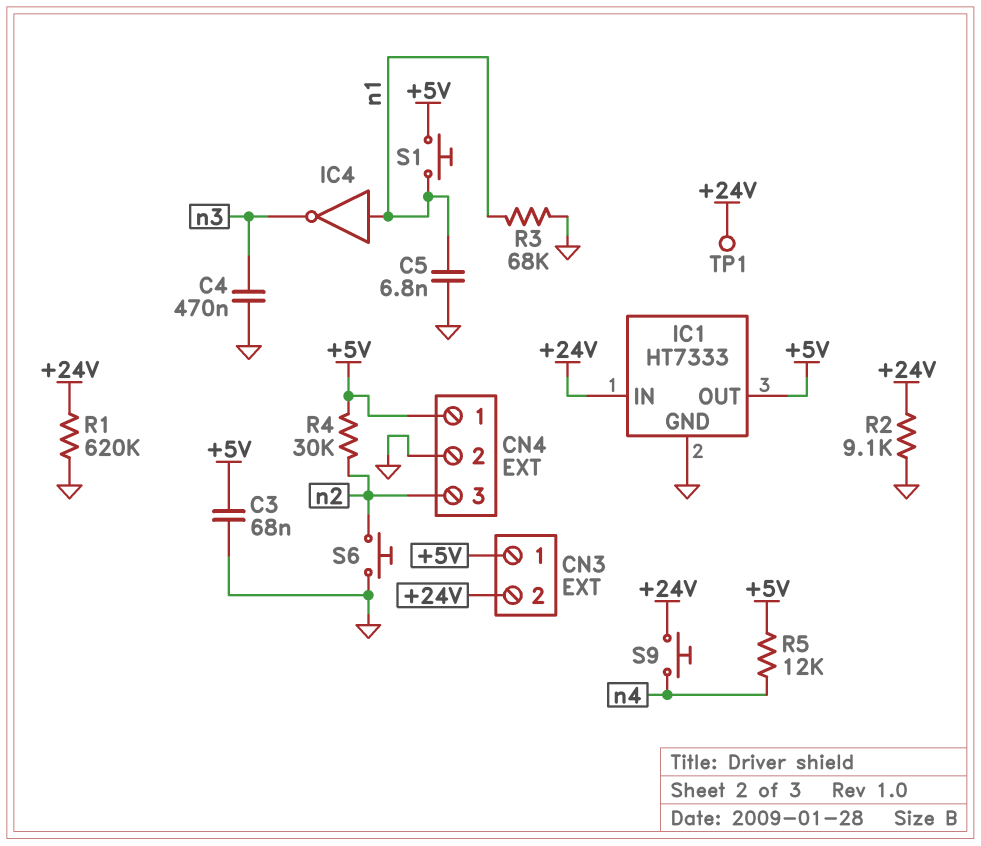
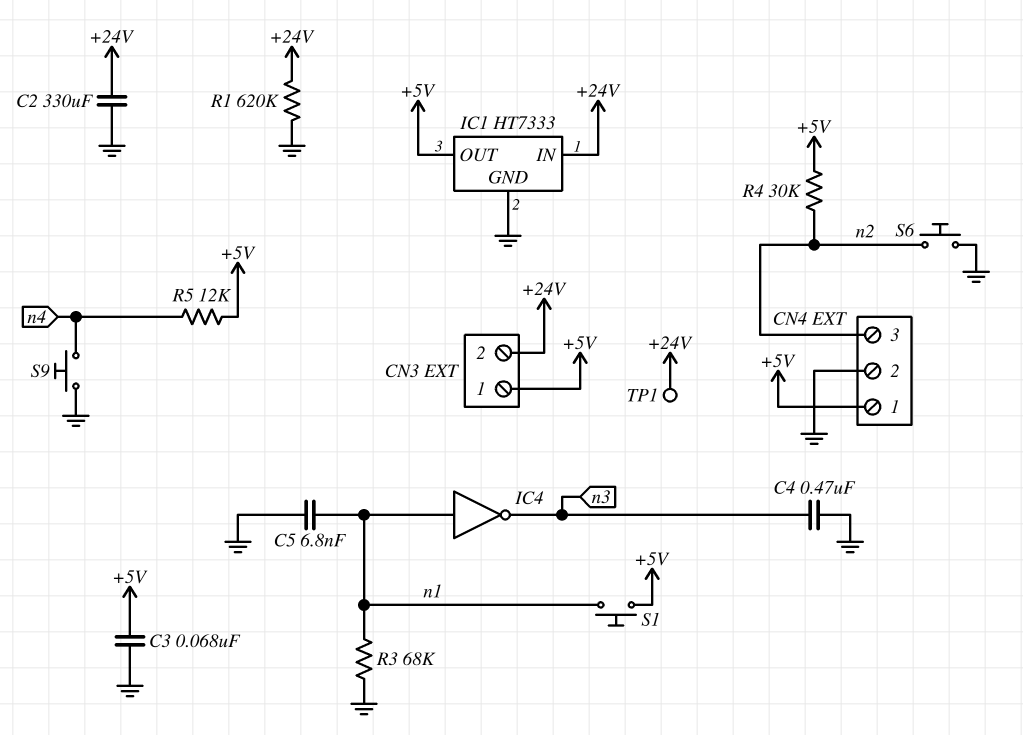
C2: none -> 330uF (+24V, GND)
R2: 9.1k (+24V, GND) -> none
S9: button (+24V, n4) -> button (GND, n4)

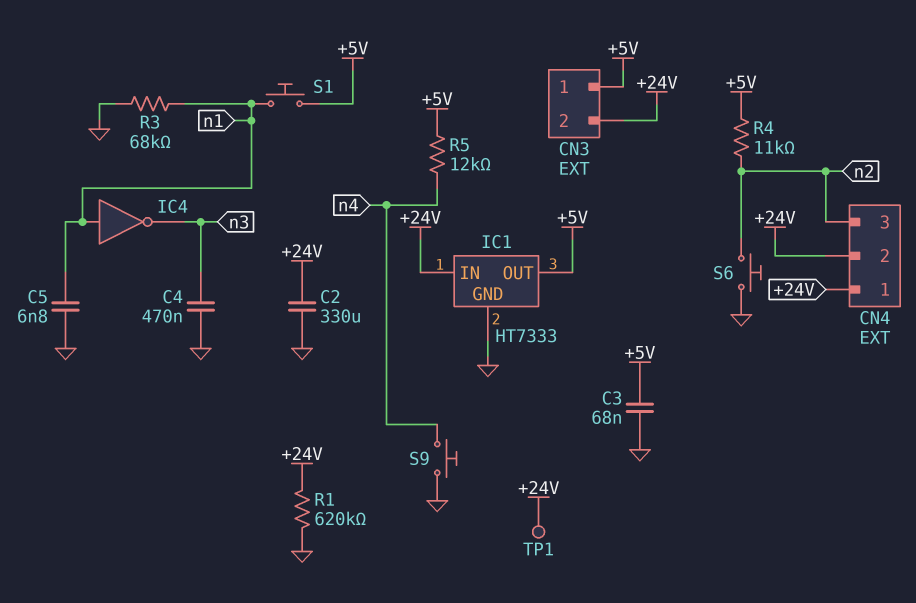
CN4 pin 1: +5V -> +24V
CN4 pin 2: GND -> +24V
R4: 30k (+5V, n2) -> 11k (+5V, n2)

